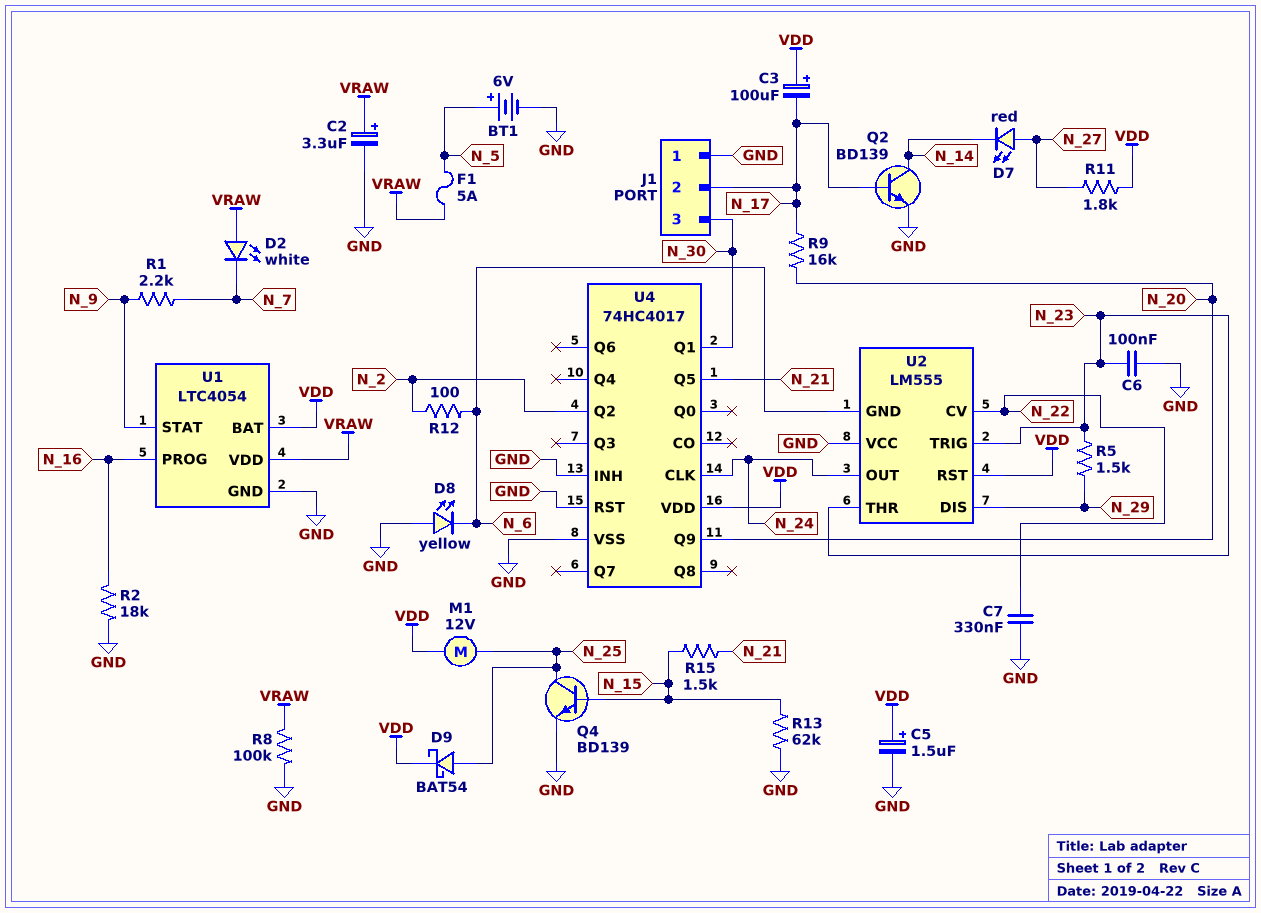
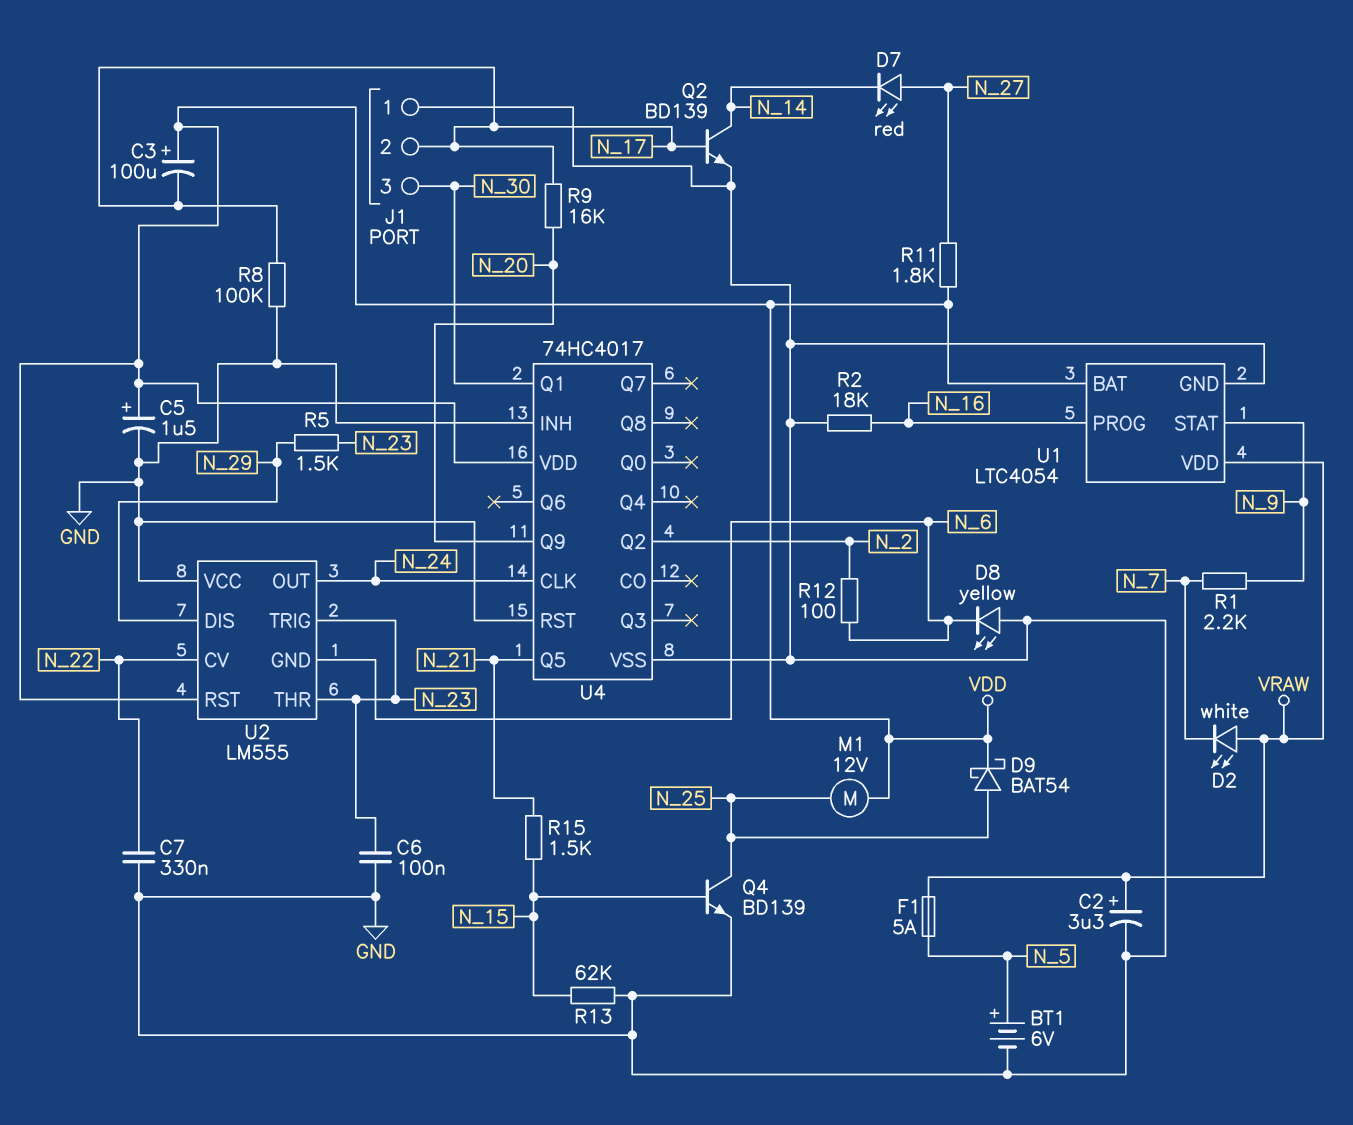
R8: 100k (GND, VRAW) -> 100k (GND, N_17)

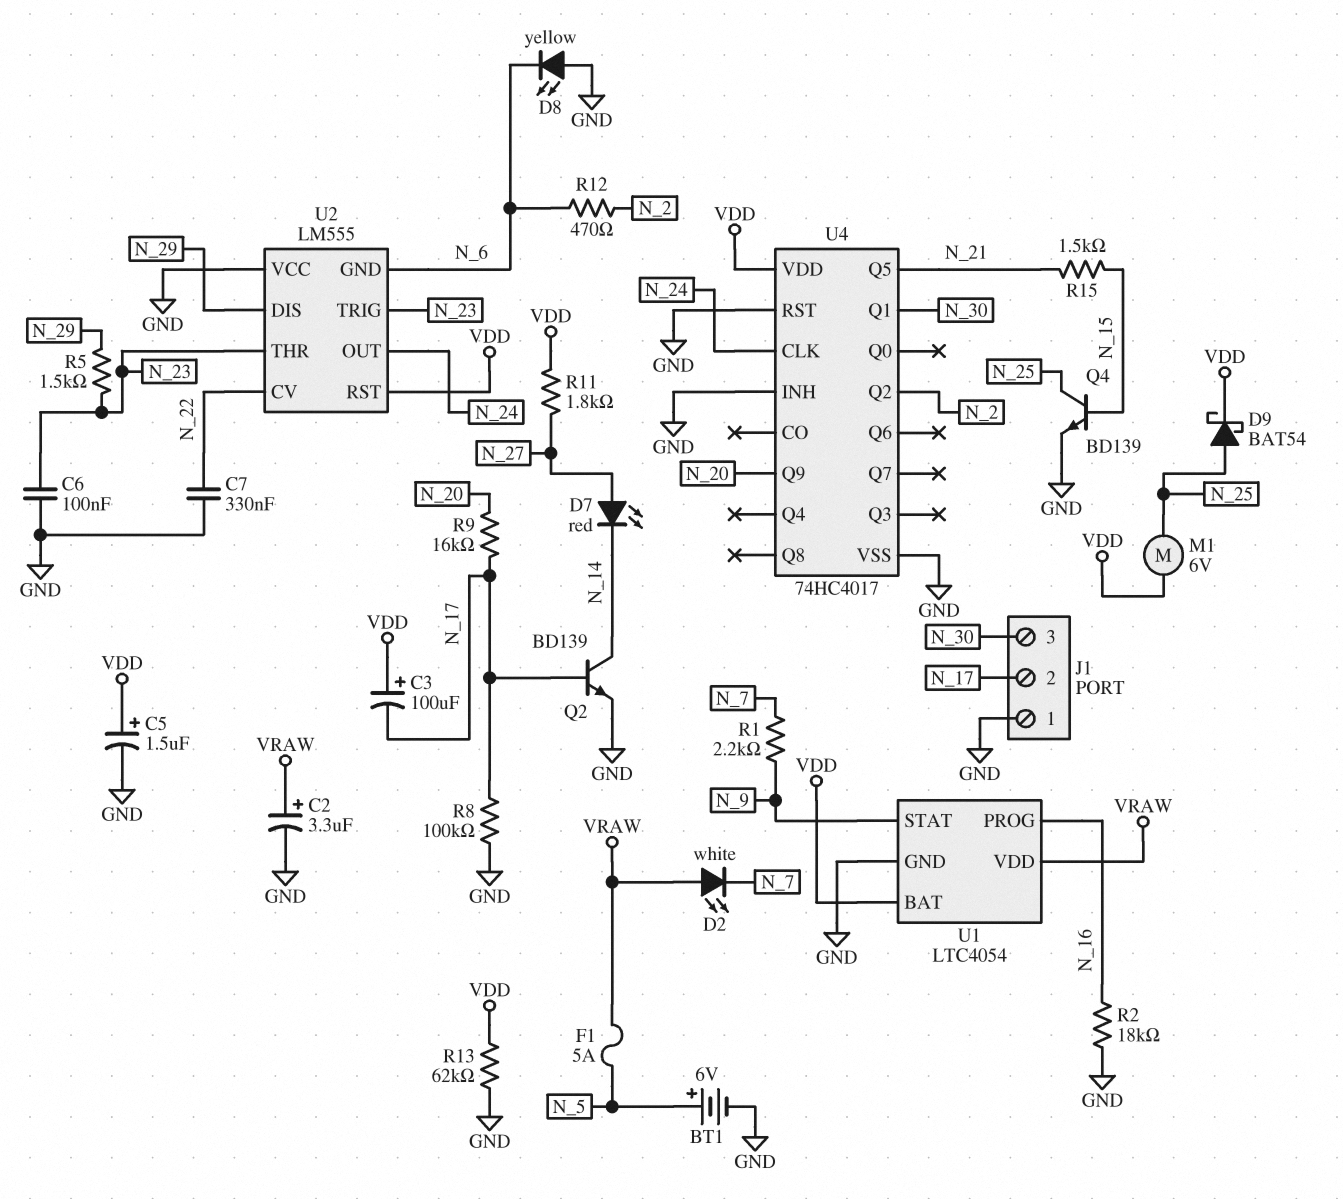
M1: motor 12V (N_25, VDD) -> motor 6V (N_25, VDD)
R12: 100 (N_2, N_6) -> 470 (N_2, N_6)
R13: 62k (GND, N_15) -> 62k (GND, VDD)

